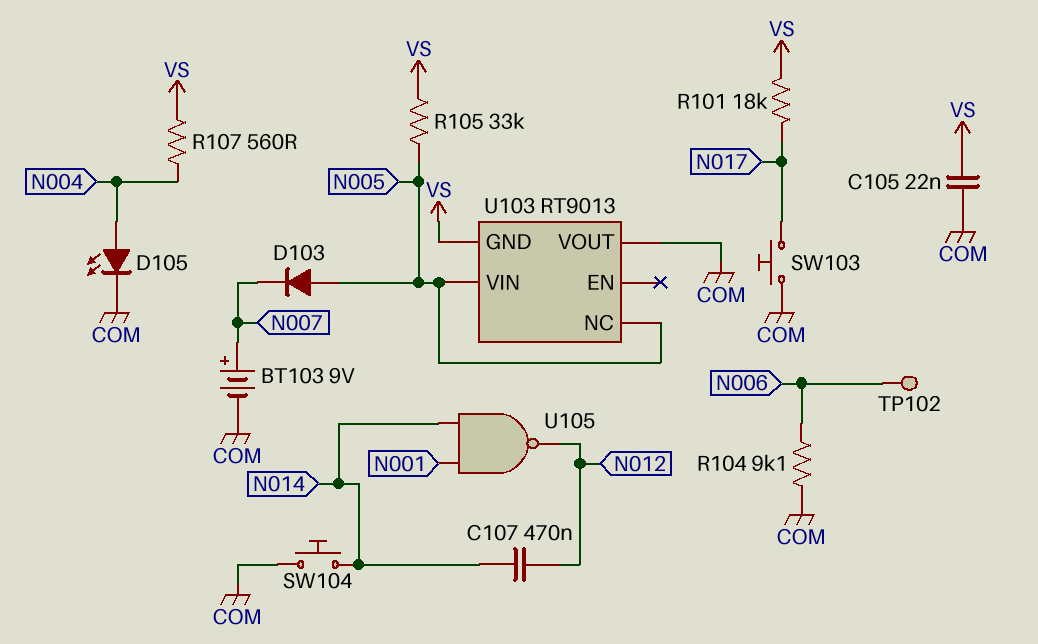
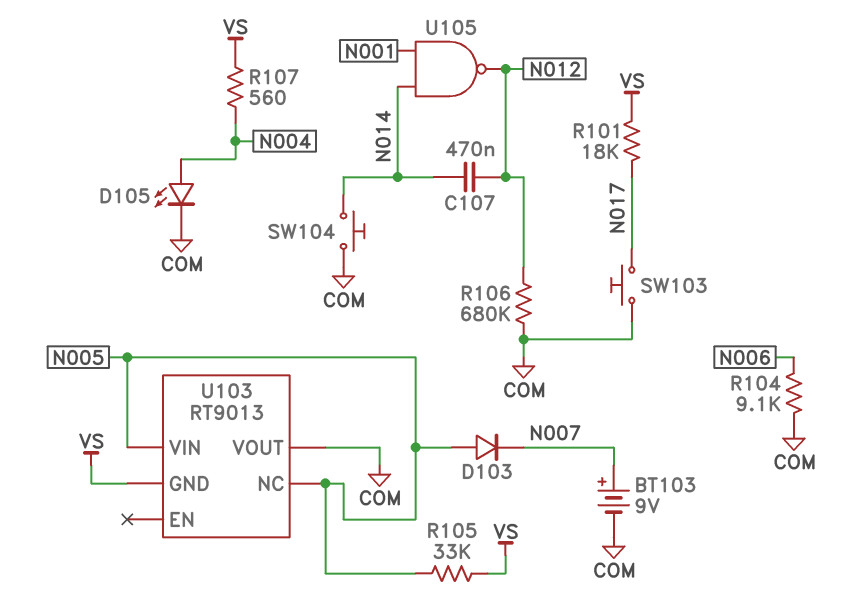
C105: 22nF (COM, VS) -> none
R106: none -> 680k (COM, N012)
TP102: test point (N006) -> none

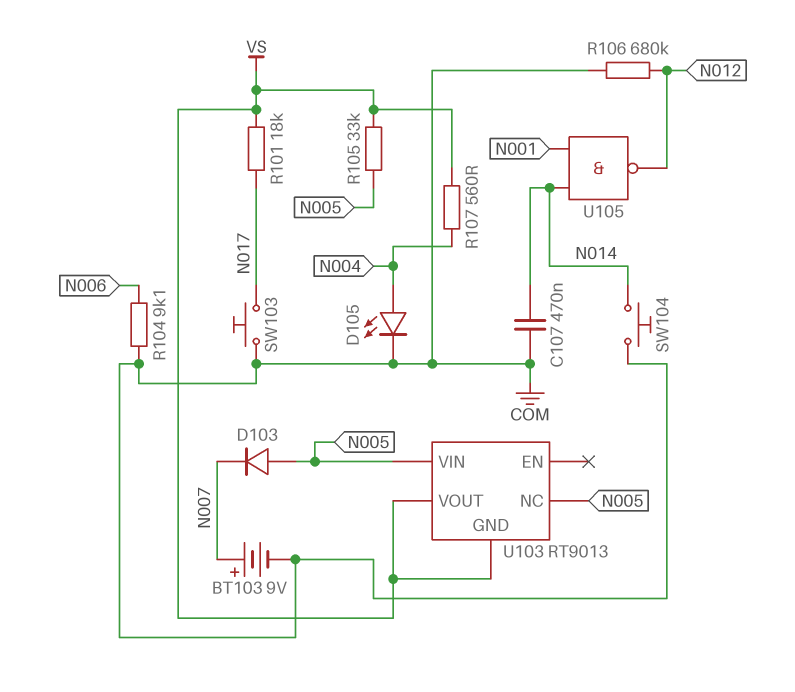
C107: 470nF (N012, N014) -> 470nF (COM, N014)
U103 pin VOUT: COM -> VS

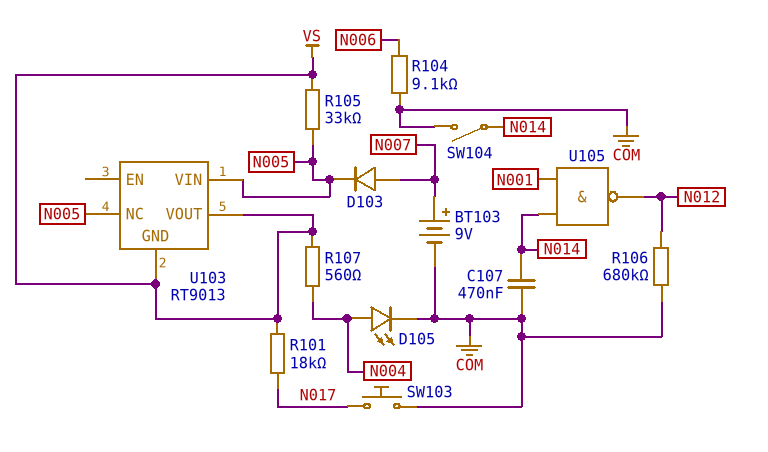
D103: diode (A N005, K N007) -> diode (A N007, K N005)
SW104: button (COM, N014) -> switch (COM, N014)

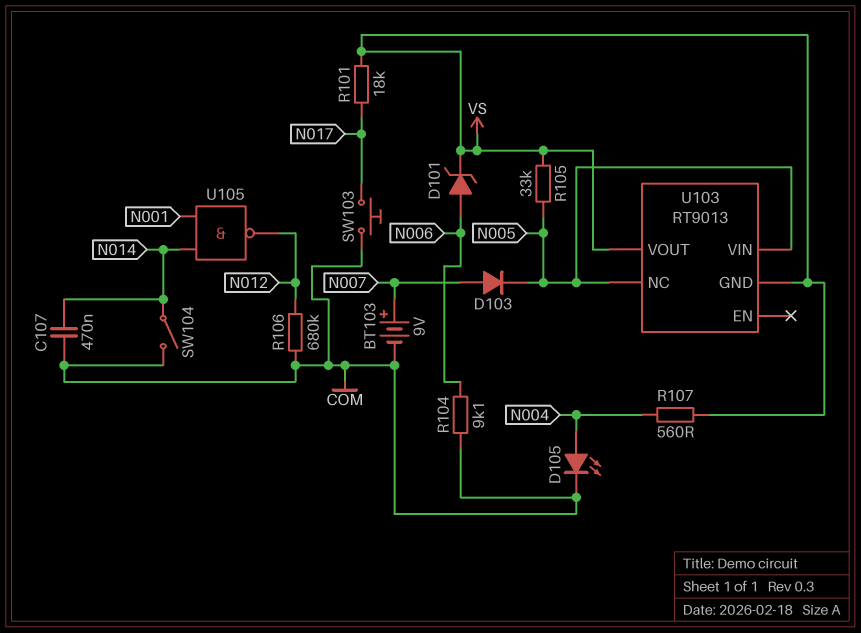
D101: none -> zener (A N006, K VS)

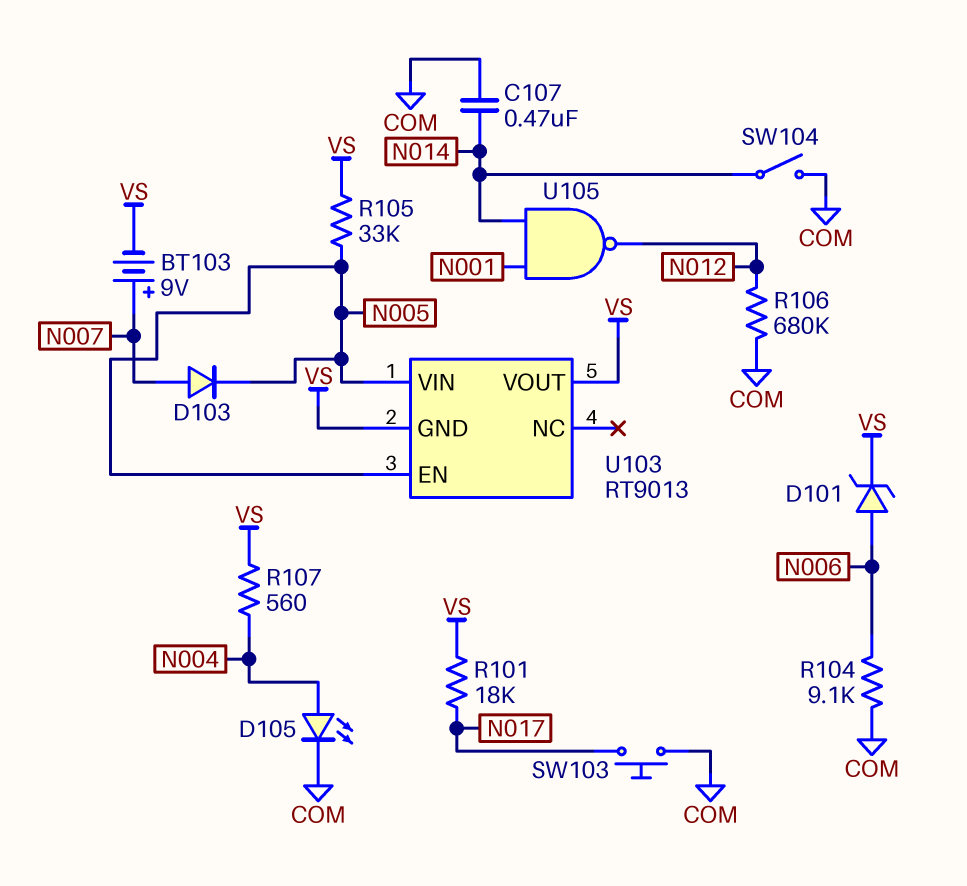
BT103: 9V (plus N007, minus COM) -> 9V (plus N007, minus VS)
U103 pin EN: none -> N005
U103 pin NC: N005 -> none

